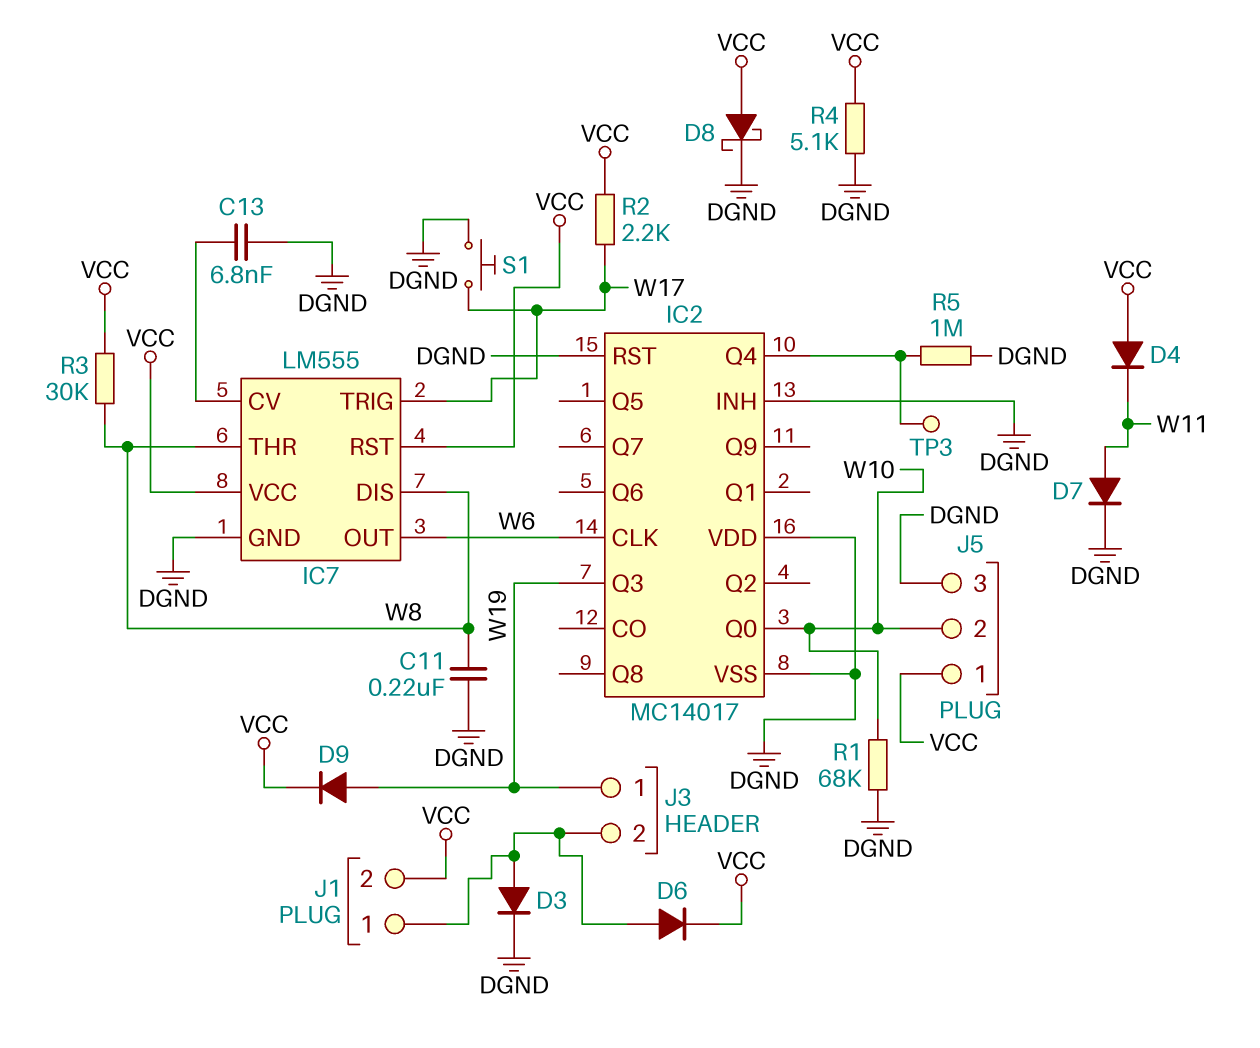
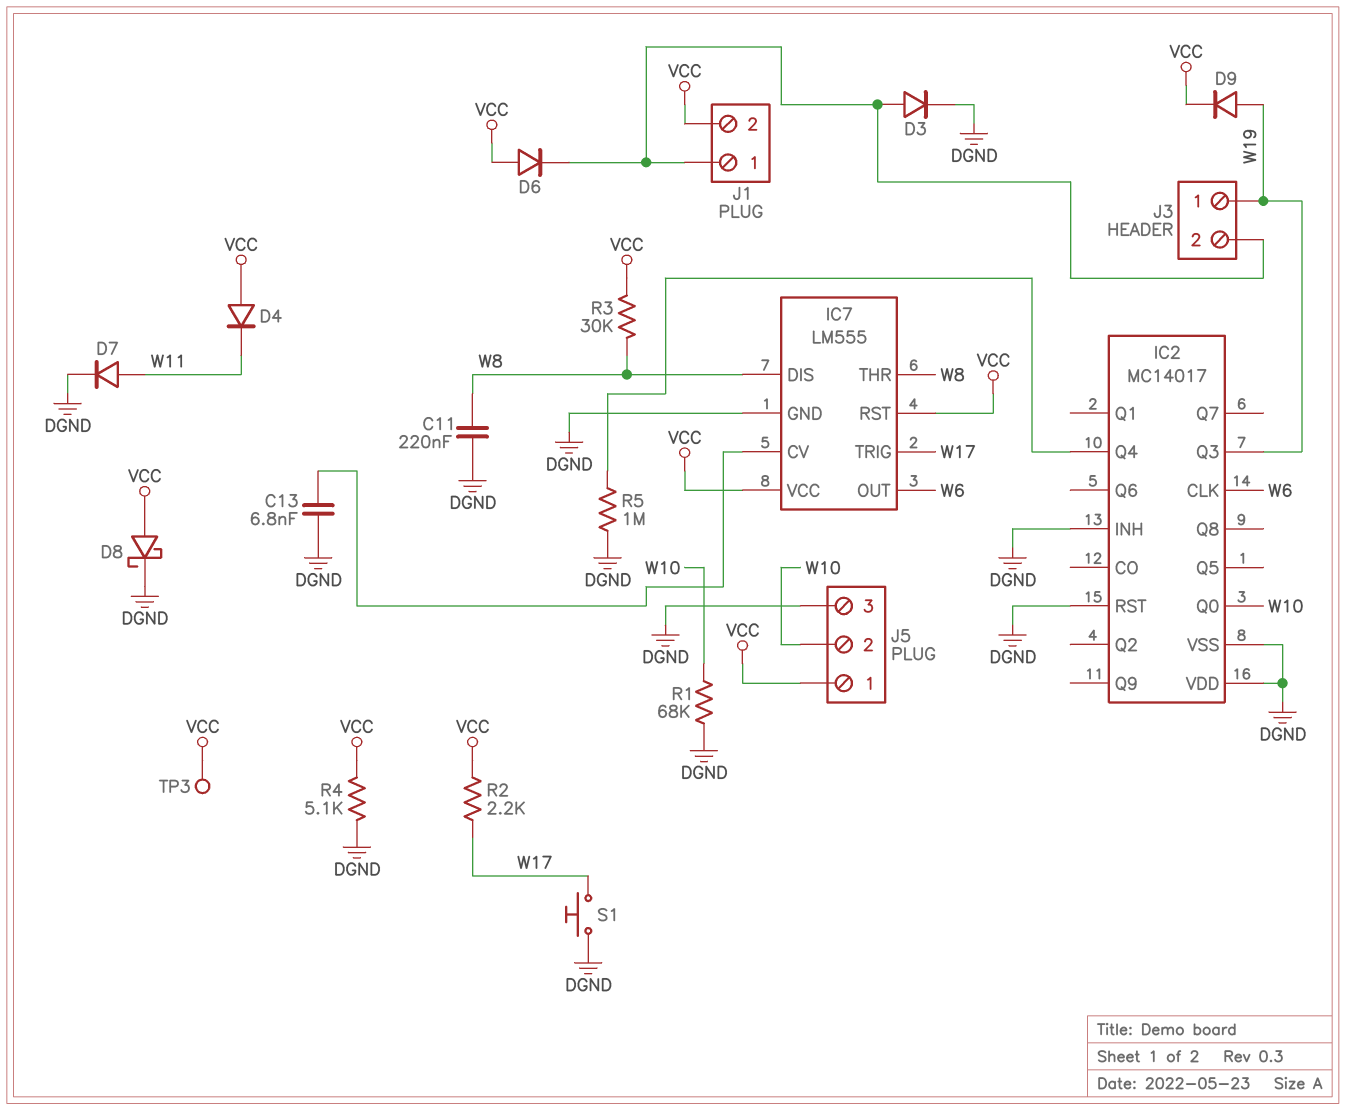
D6: diode (A J1/1, K VCC) -> diode (A VCC, K J1/1)
TP3: test point (IC2/Q4) -> test point (VCC)

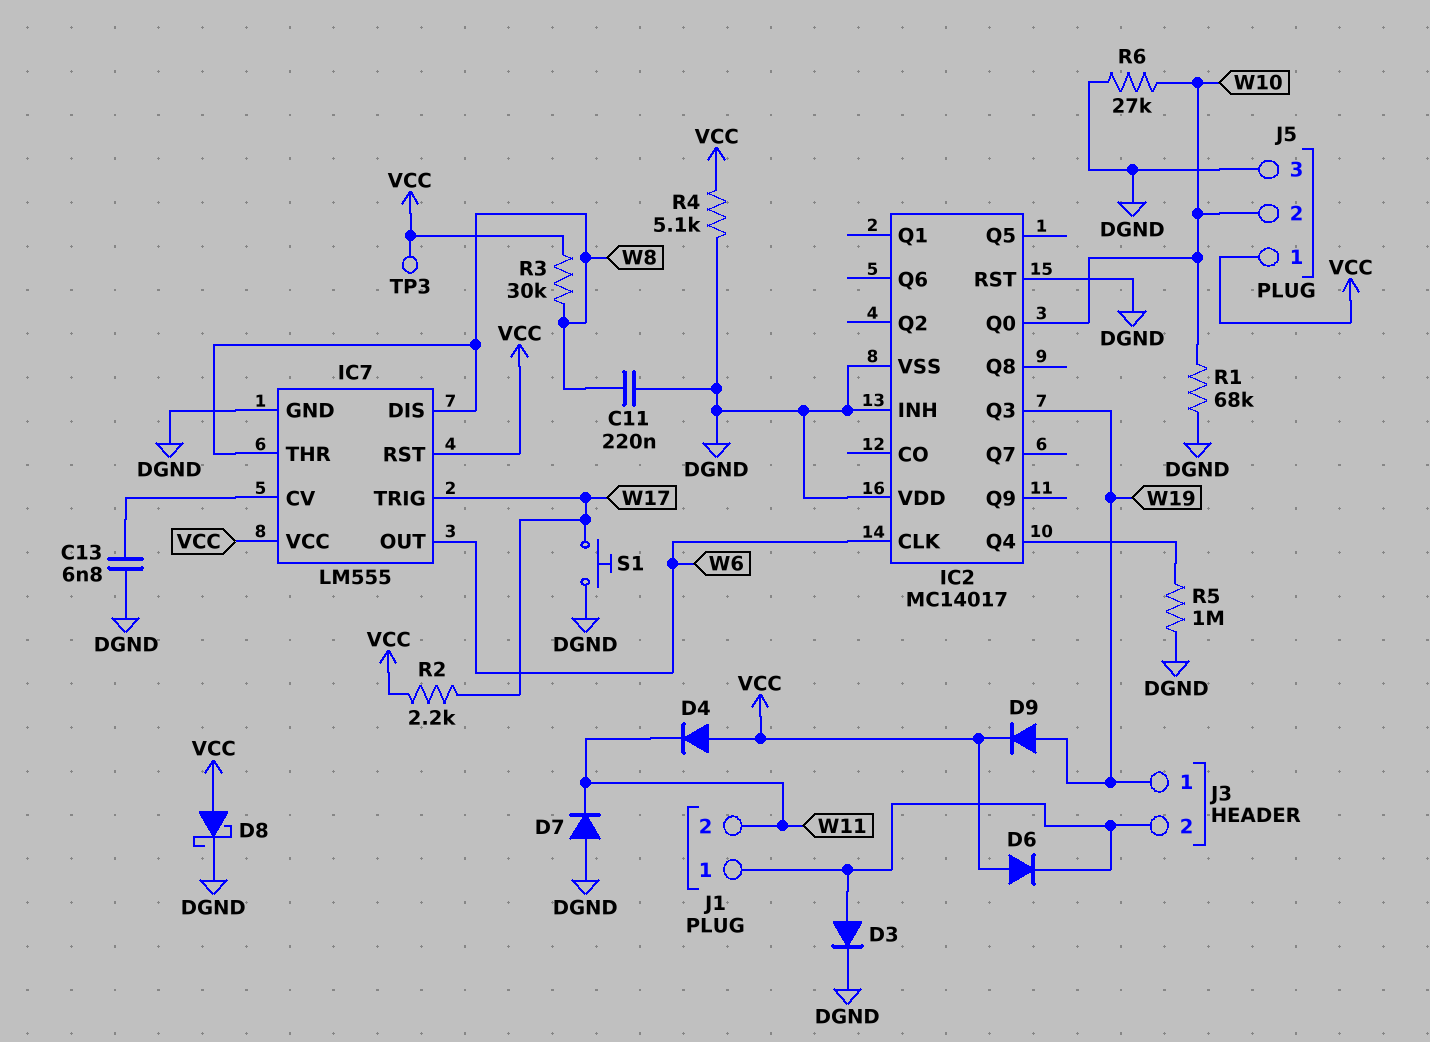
D7: diode (A W11, K DGND) -> diode (A DGND, K W11)
J1 pin 2: VCC -> W11
R6: none -> 27k (DGND, W10)

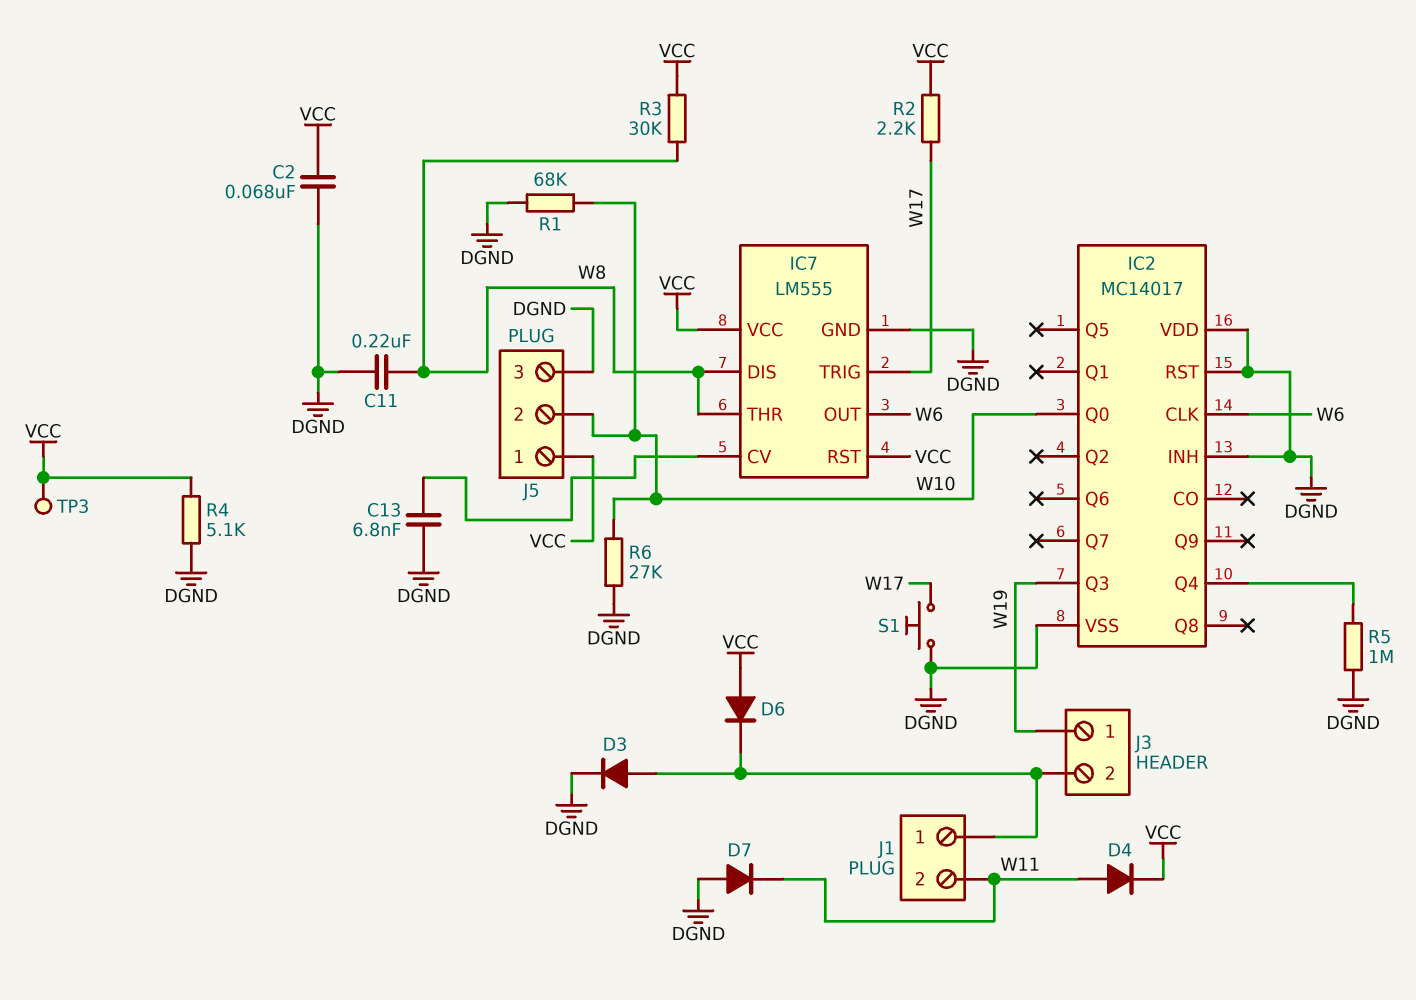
C2: none -> 68nF (DGND, VCC)
D4: diode (A VCC, K W11) -> diode (A W11, K VCC)
D8: schottky (A VCC, K DGND) -> none
D9: diode (A W19, K VCC) -> none

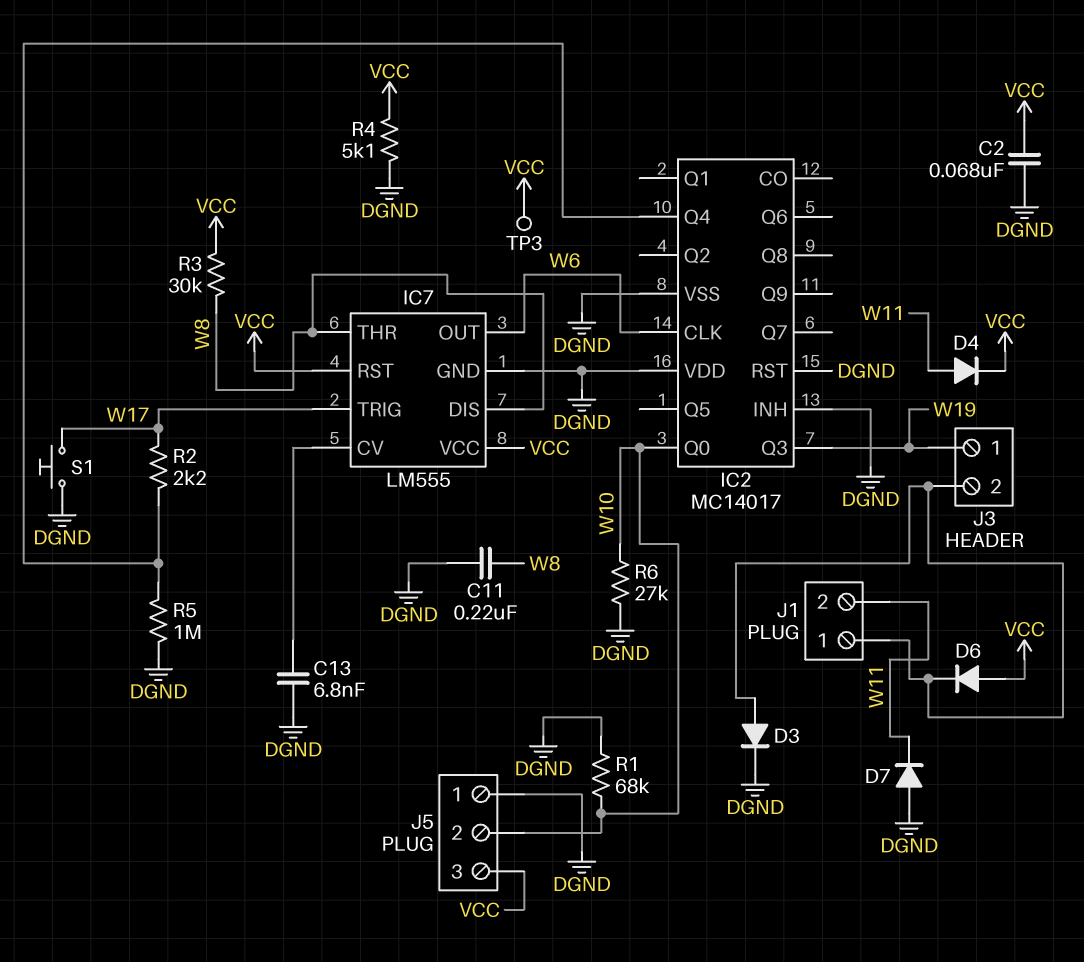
J5 pin 1: VCC -> DGND
J5 pin 3: DGND -> VCC
R2: 2.2k (VCC, W17) -> 2.2k (IC2/Q4, W17)

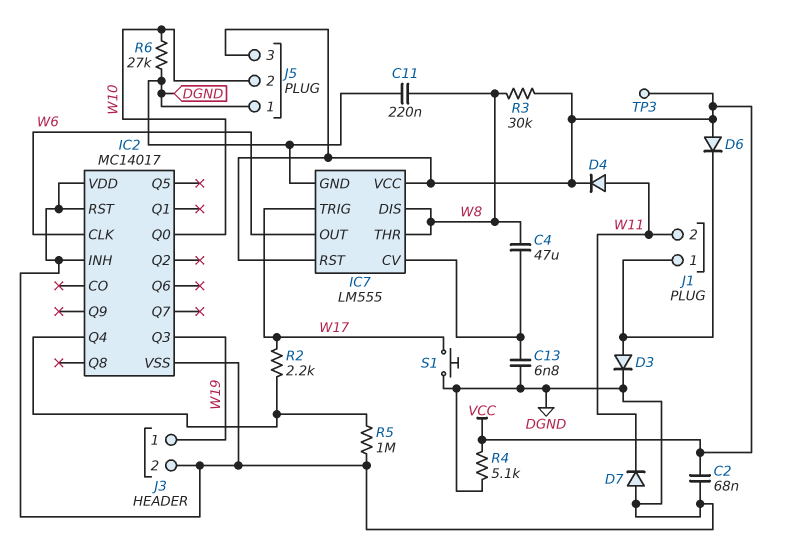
C4: none -> 47uF (IC7/CV, W8)
J3 pin 2: J1/1 -> DGND
R1: 68k (DGND, W10) -> none

